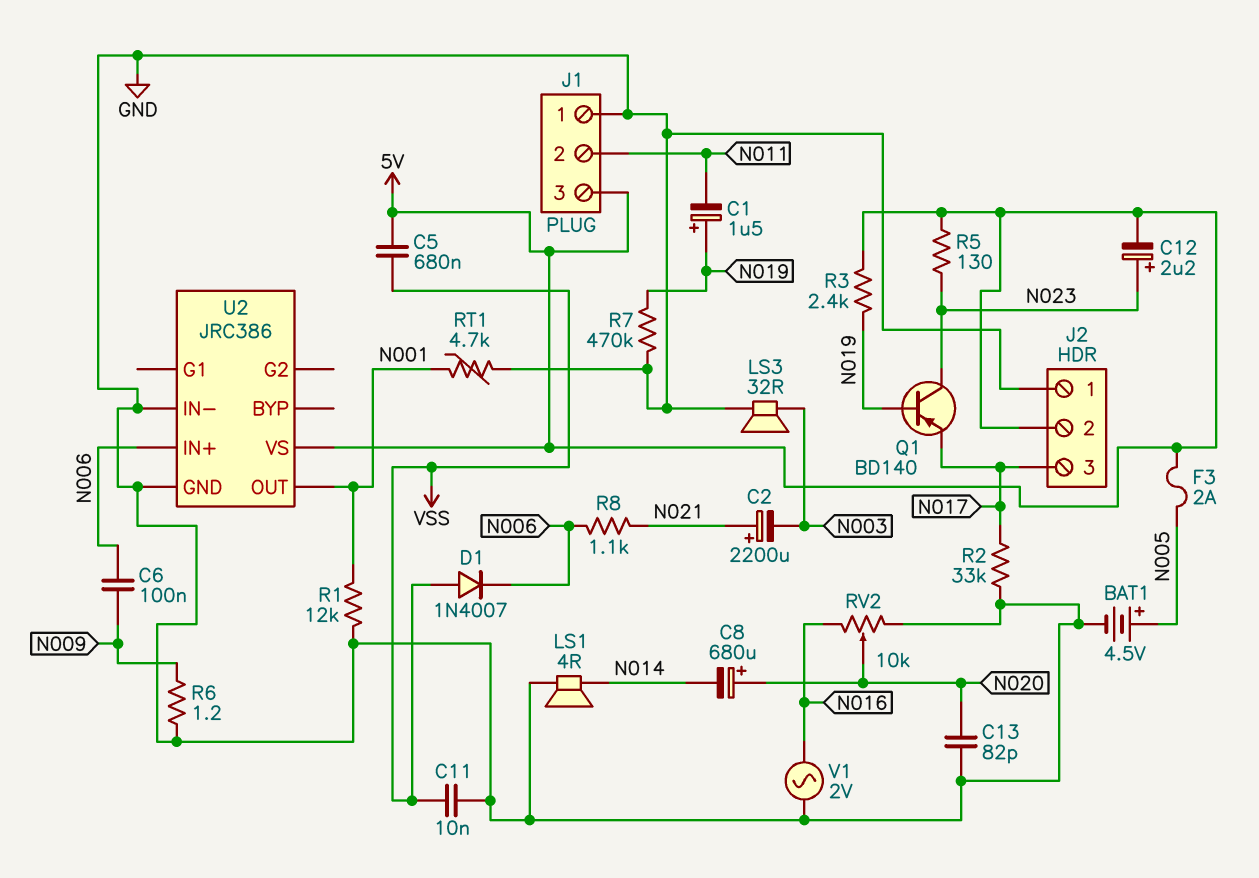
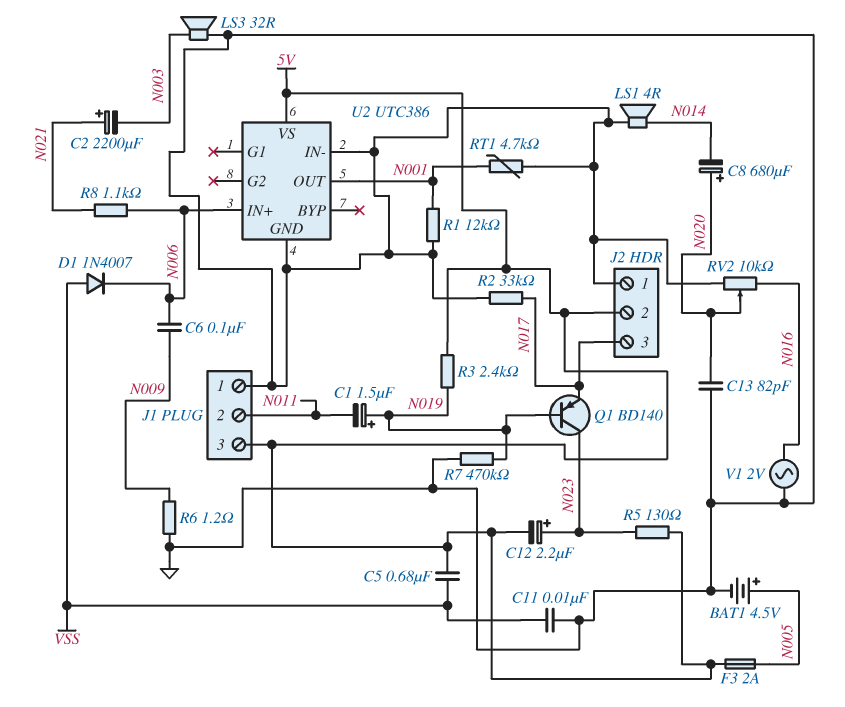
U2: JRC386 -> UTC386

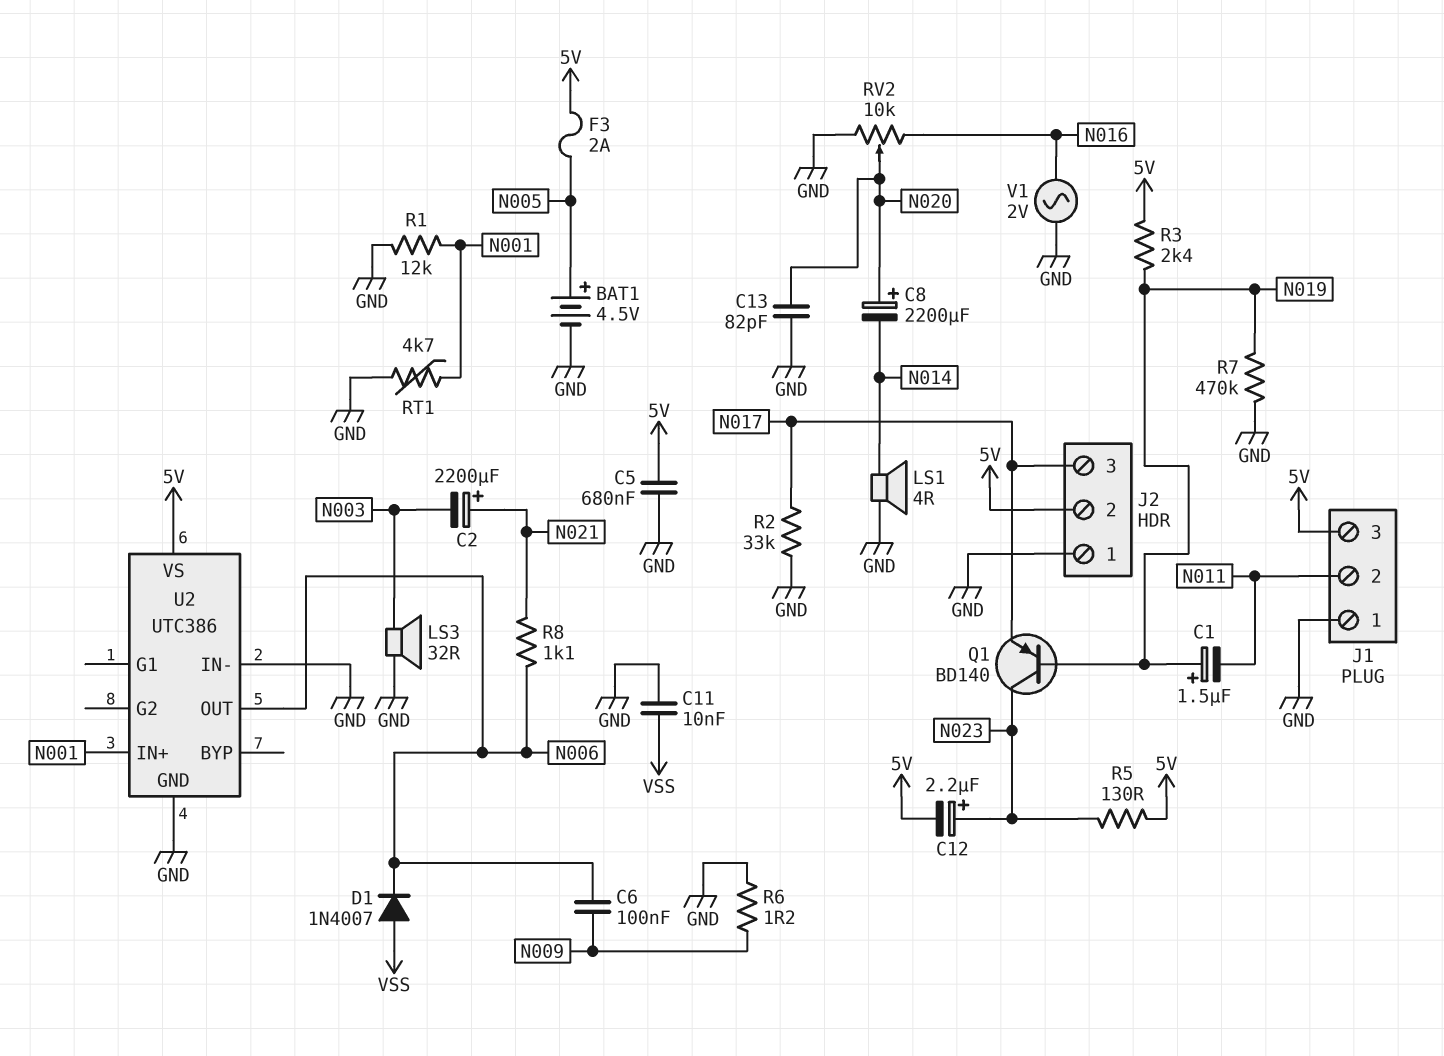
C5: 680nF (5V, VSS) -> 680nF (5V, GND)
C8: 680uF (plus N020, minus N014) -> 2200uF (plus N020, minus N014)
U2 pin IN+: N006 -> N001
U2 pin OUT: N001 -> N006

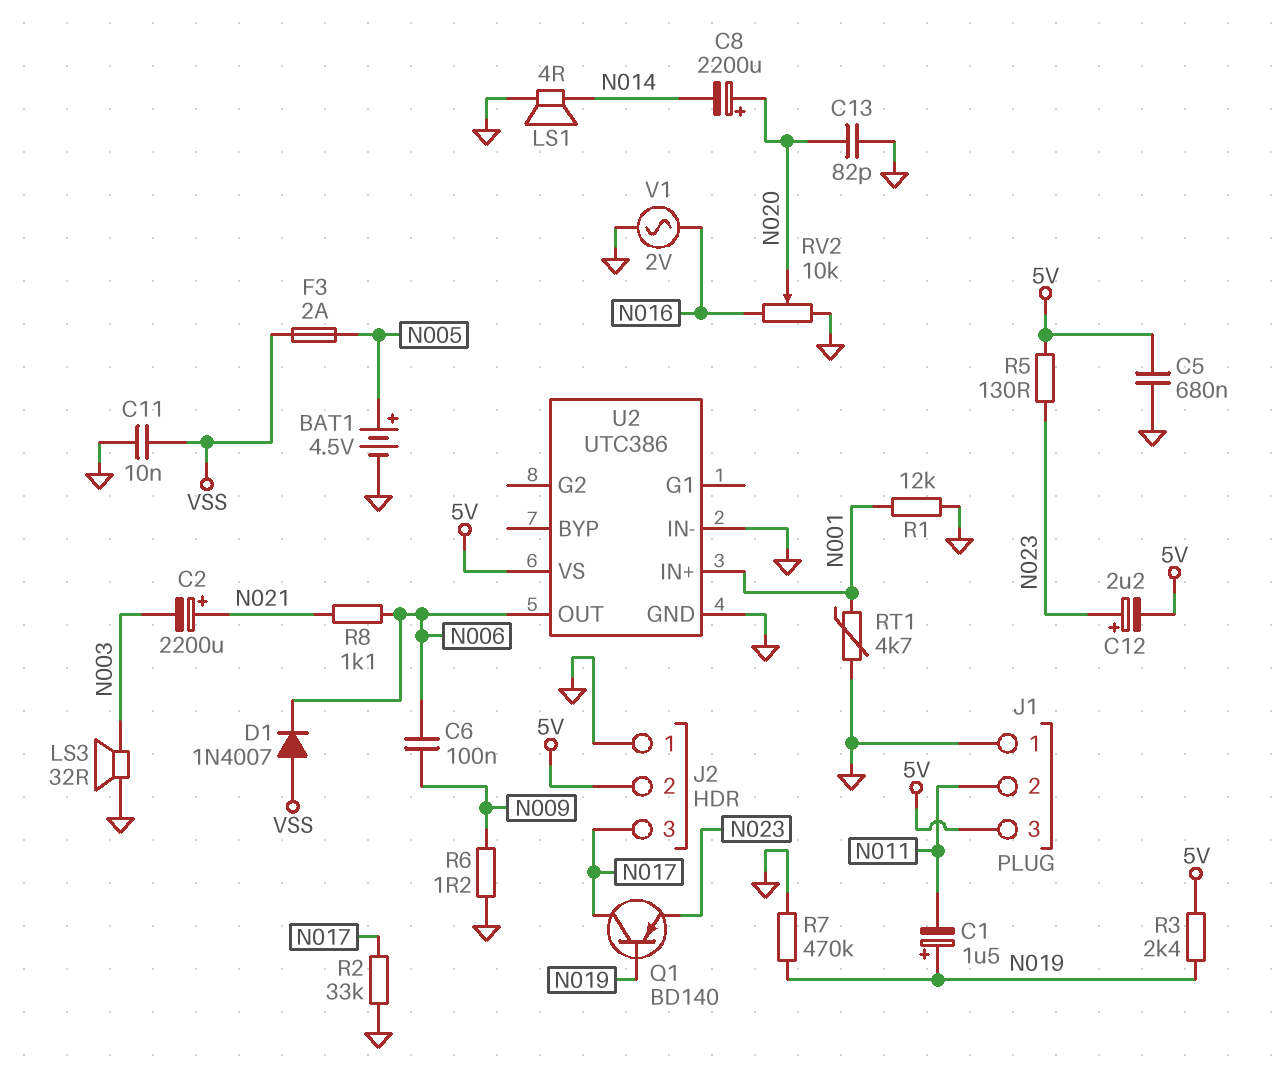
F3: 2A (5V, N005) -> 2A (N005, VSS)
Q1: PNP BD140 (B N019, C N023, E N017) -> PNP BD140 (B N019, C N017, E N023)

